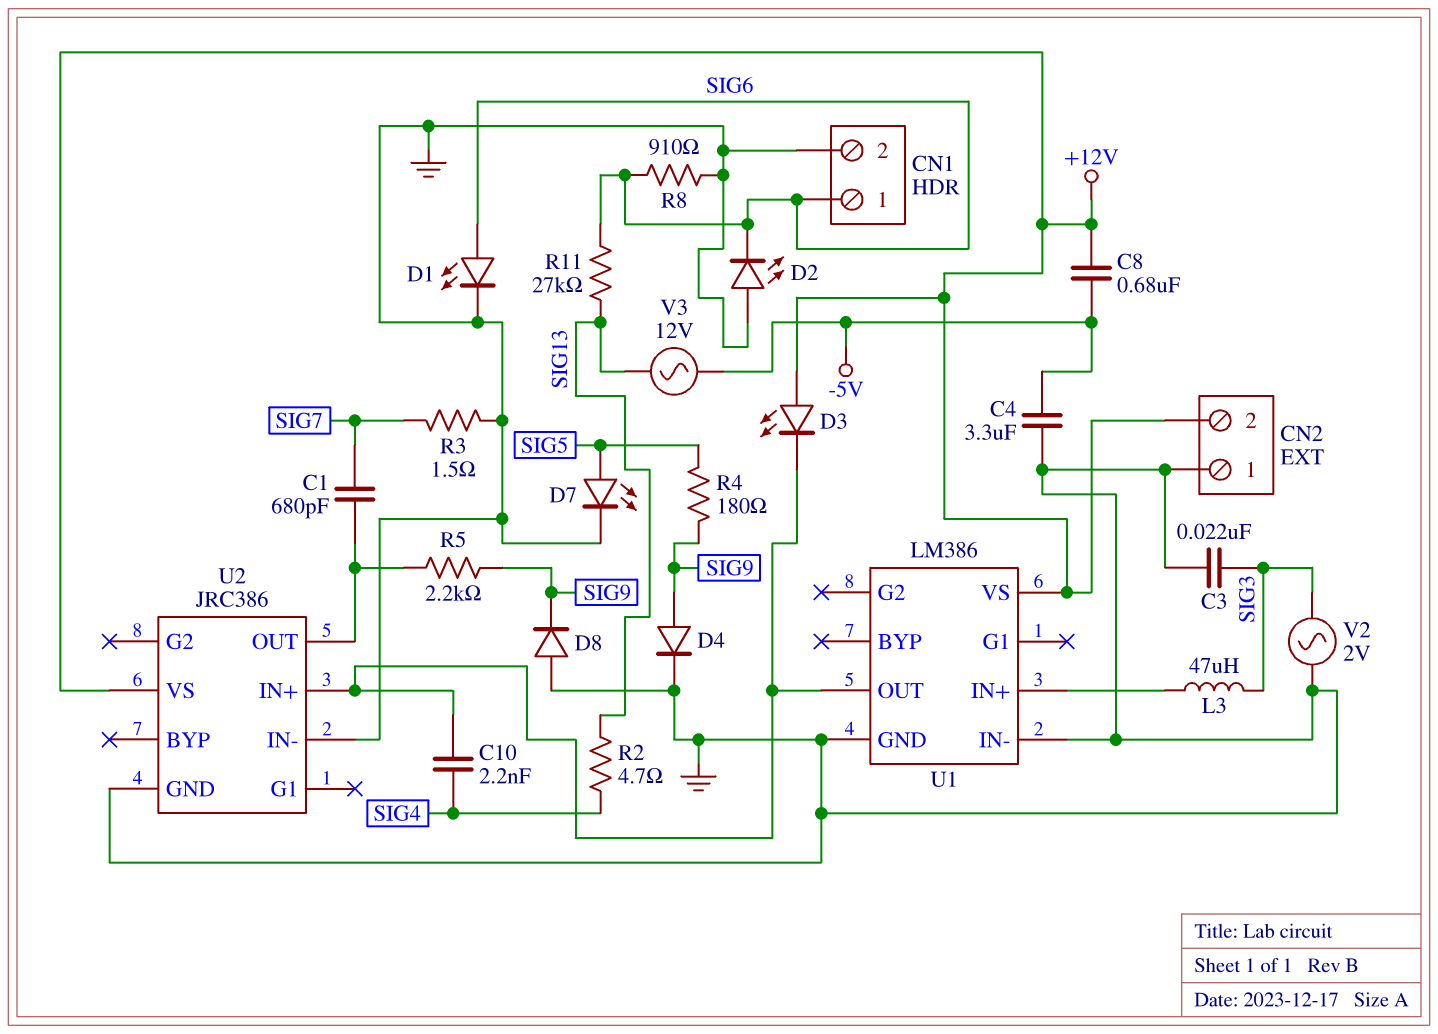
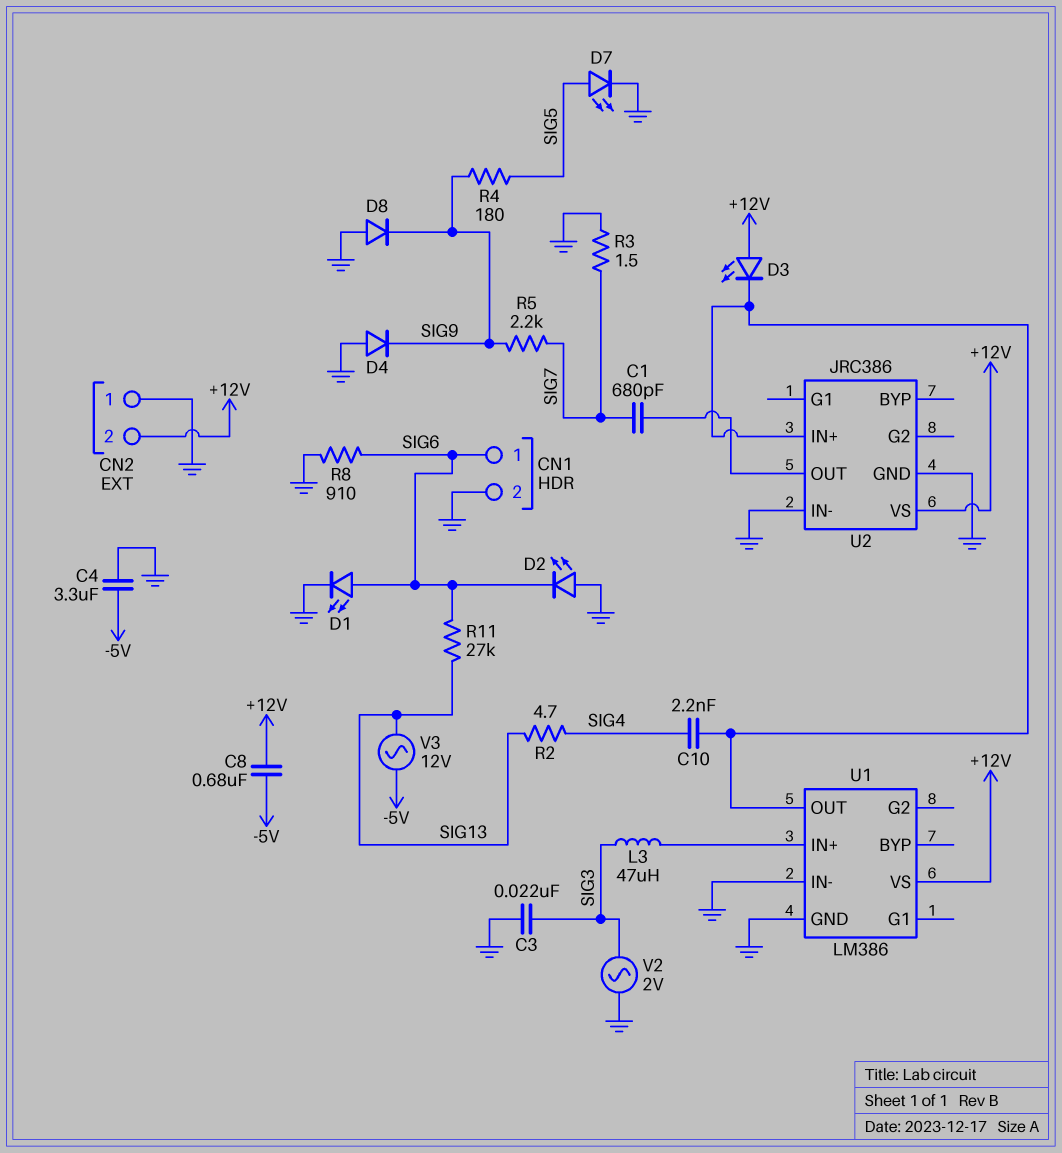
D4: diode (A SIG9, K GND) -> diode (A GND, K SIG9)
R5: 2.2k (SIG9, U2/OUT) -> 2.2k (SIG7, SIG9)

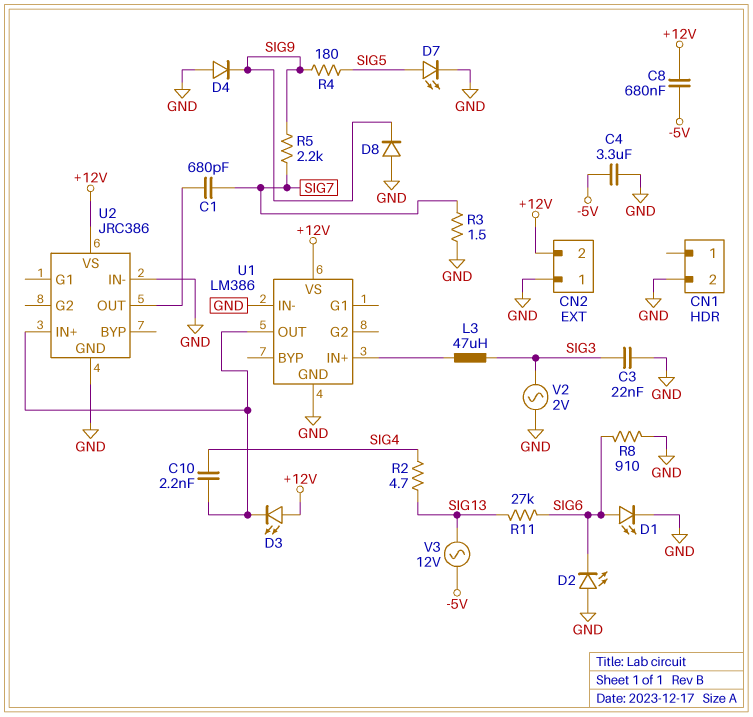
CN1 pin 1: SIG6 -> none

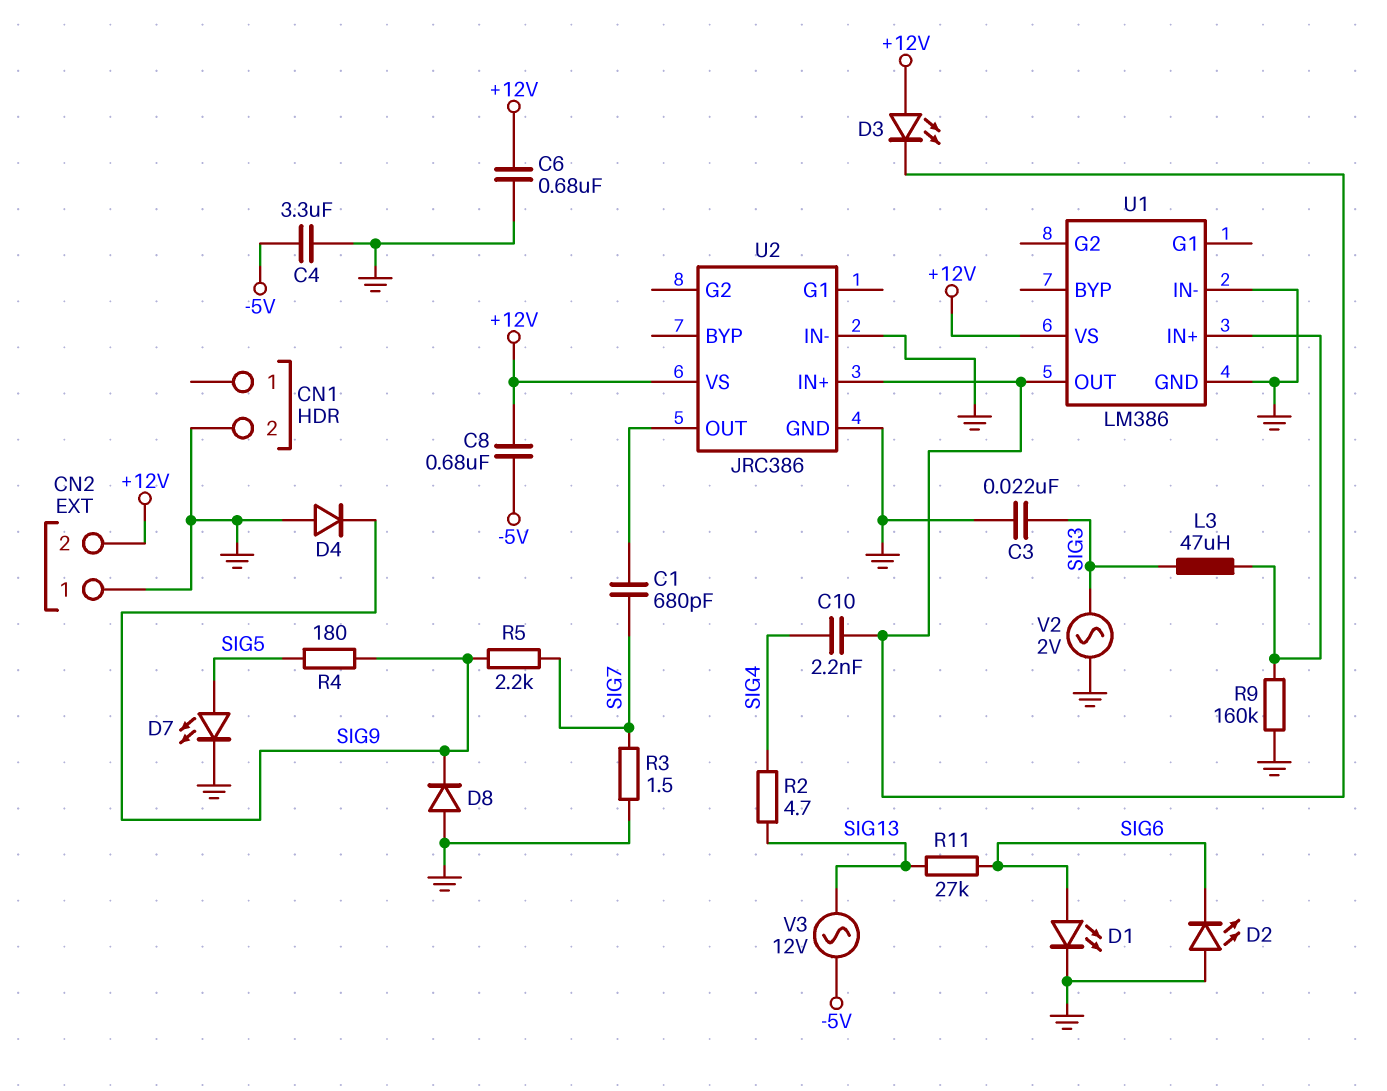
C6: none -> 680nF (+12V, GND)
R8: 910 (GND, SIG6) -> none
R9: none -> 160k (GND, U1/IN+)

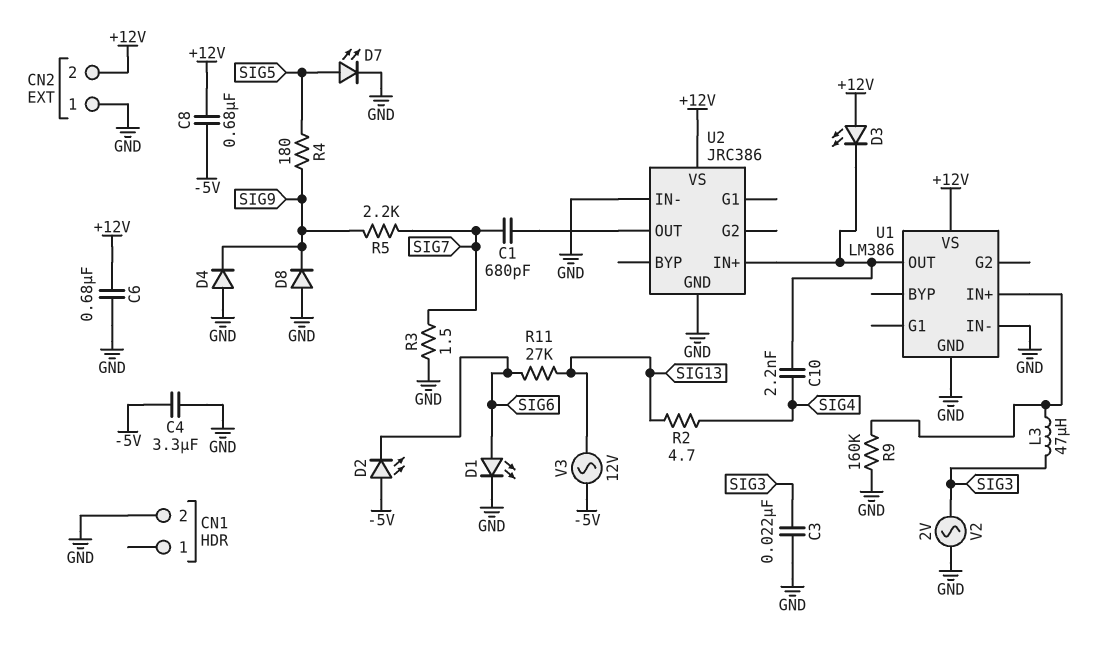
D2: LED (A GND, K SIG6) -> LED (A -5V, K SIG6)

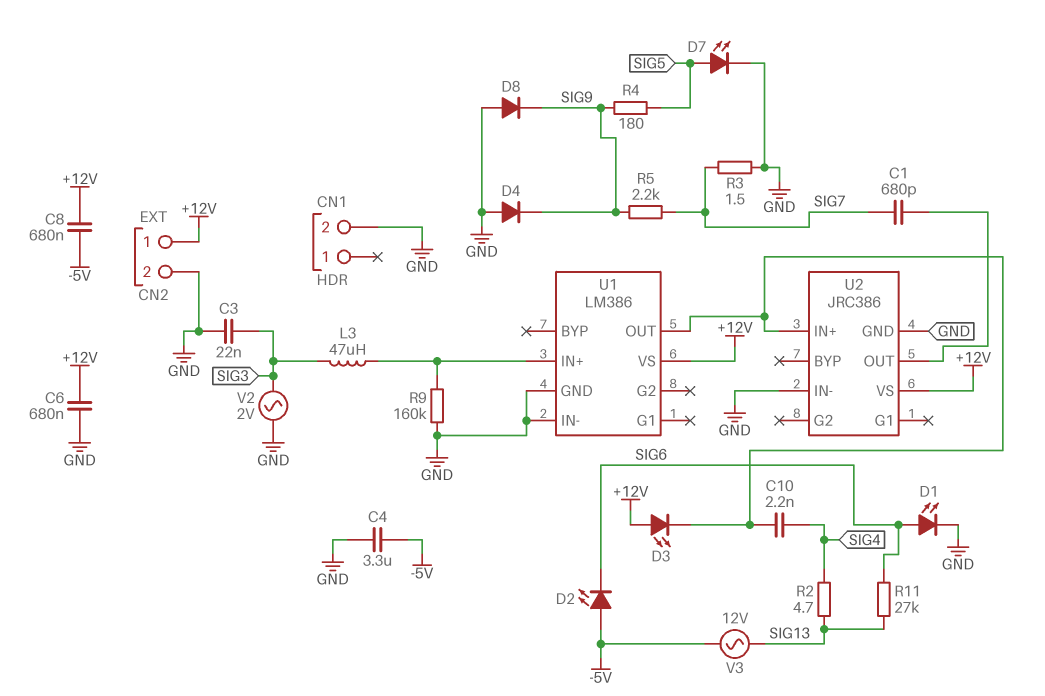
CN2 pin 1: GND -> +12V
CN2 pin 2: +12V -> GND

